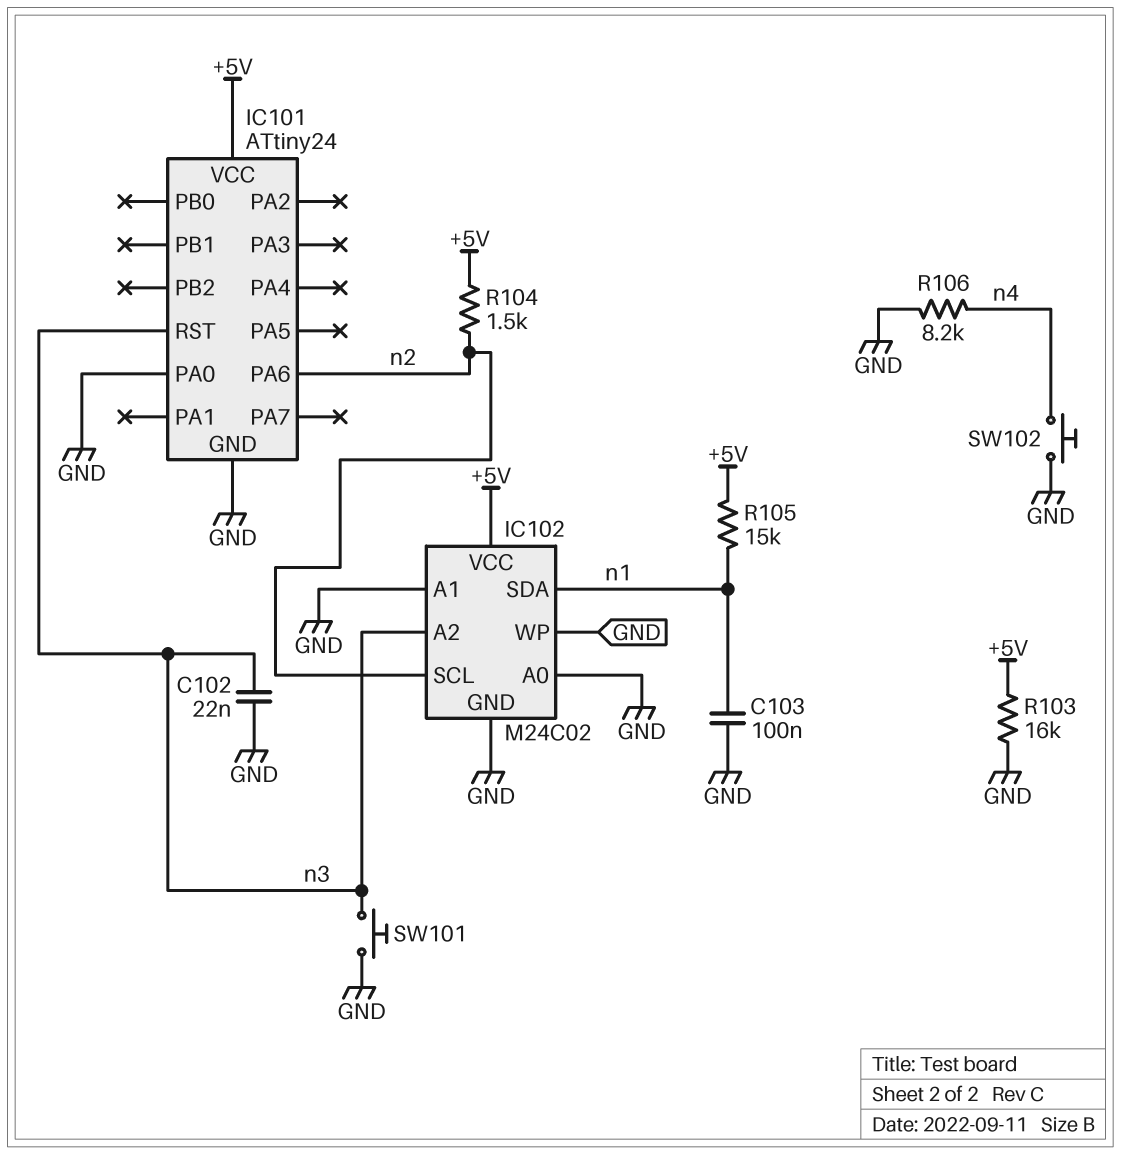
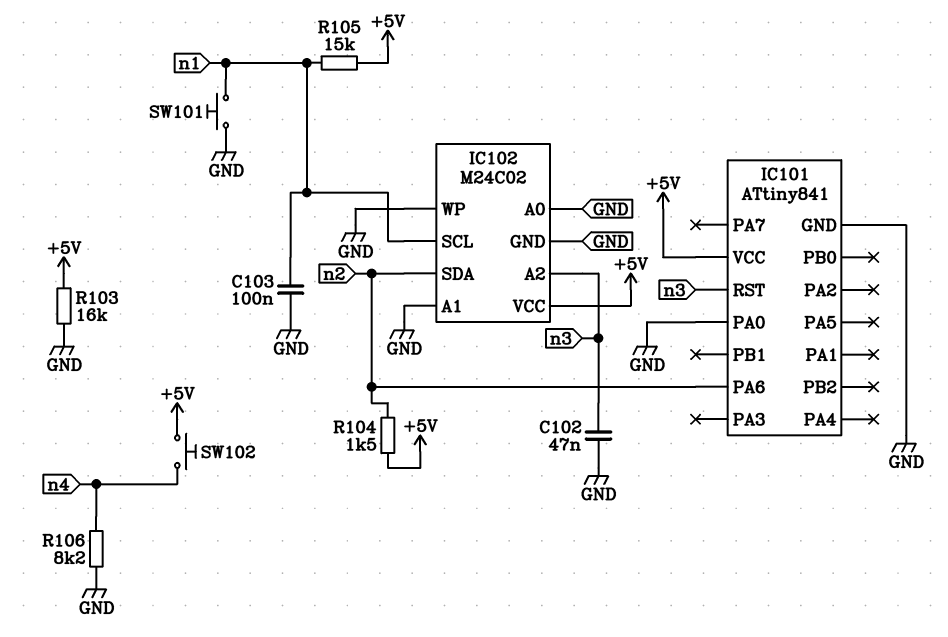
C102: 22nF (GND, n3) -> 47nF (GND, n3)
IC101: ATtiny24 -> ATtiny841
IC102 pin SCL: n2 -> n1
IC102 pin SDA: n1 -> n2
SW101: button (GND, n3) -> button (GND, n1)
SW102: button (GND, n4) -> button (+5V, n4)

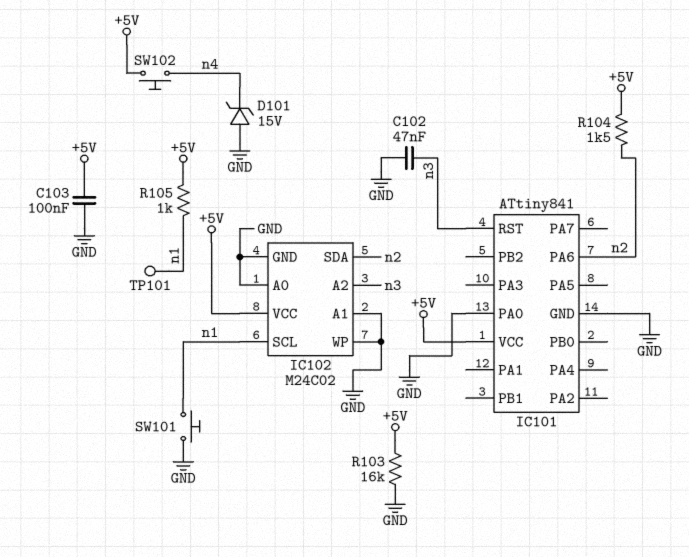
C103: 100nF (GND, n1) -> 100nF (+5V, GND)
D101: none -> zener 15V (A GND, K n4)
R105: 15k (+5V, n1) -> 1k (+5V, n1)
R106: 8.2k (GND, n4) -> none
TP101: none -> test point (n1)

